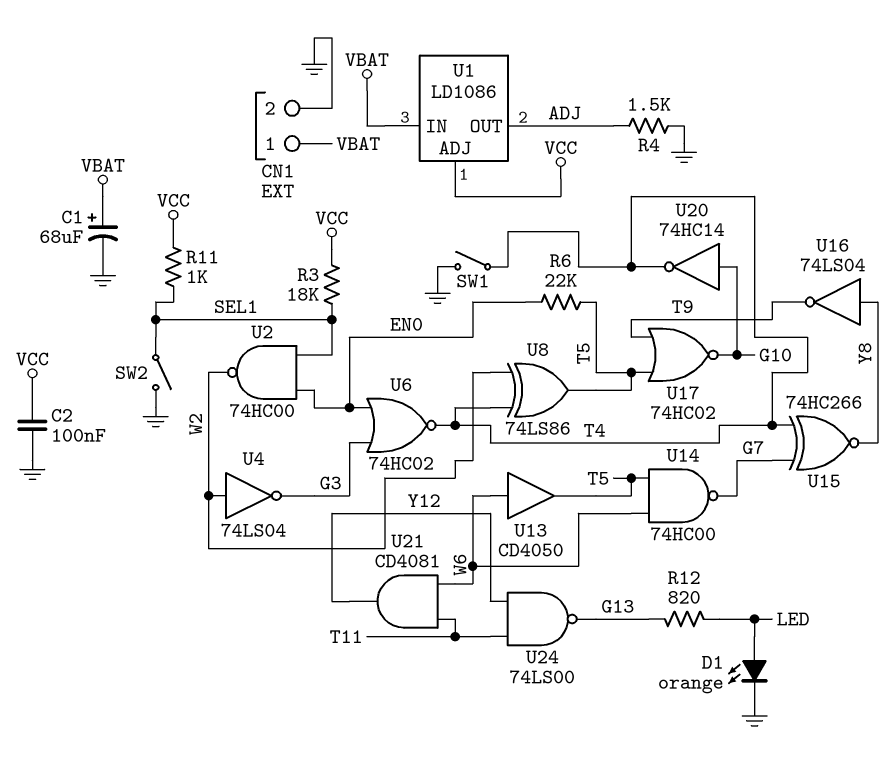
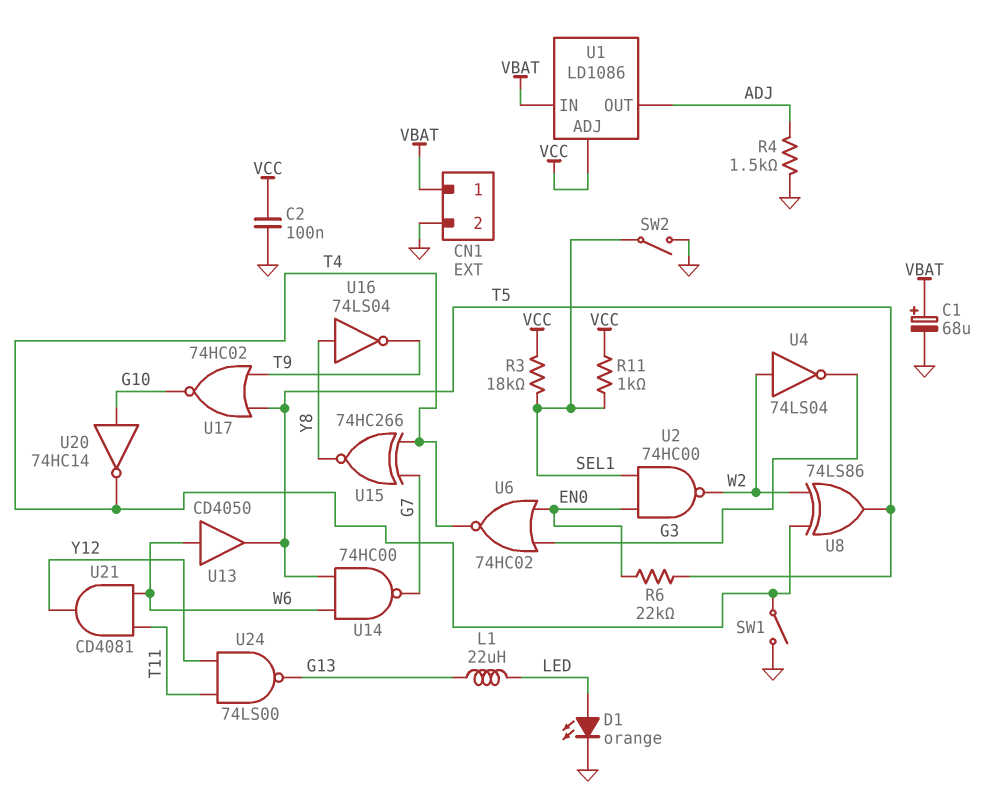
L1: none -> 22uH (G13, LED)
R12: 820 (G13, LED) -> none

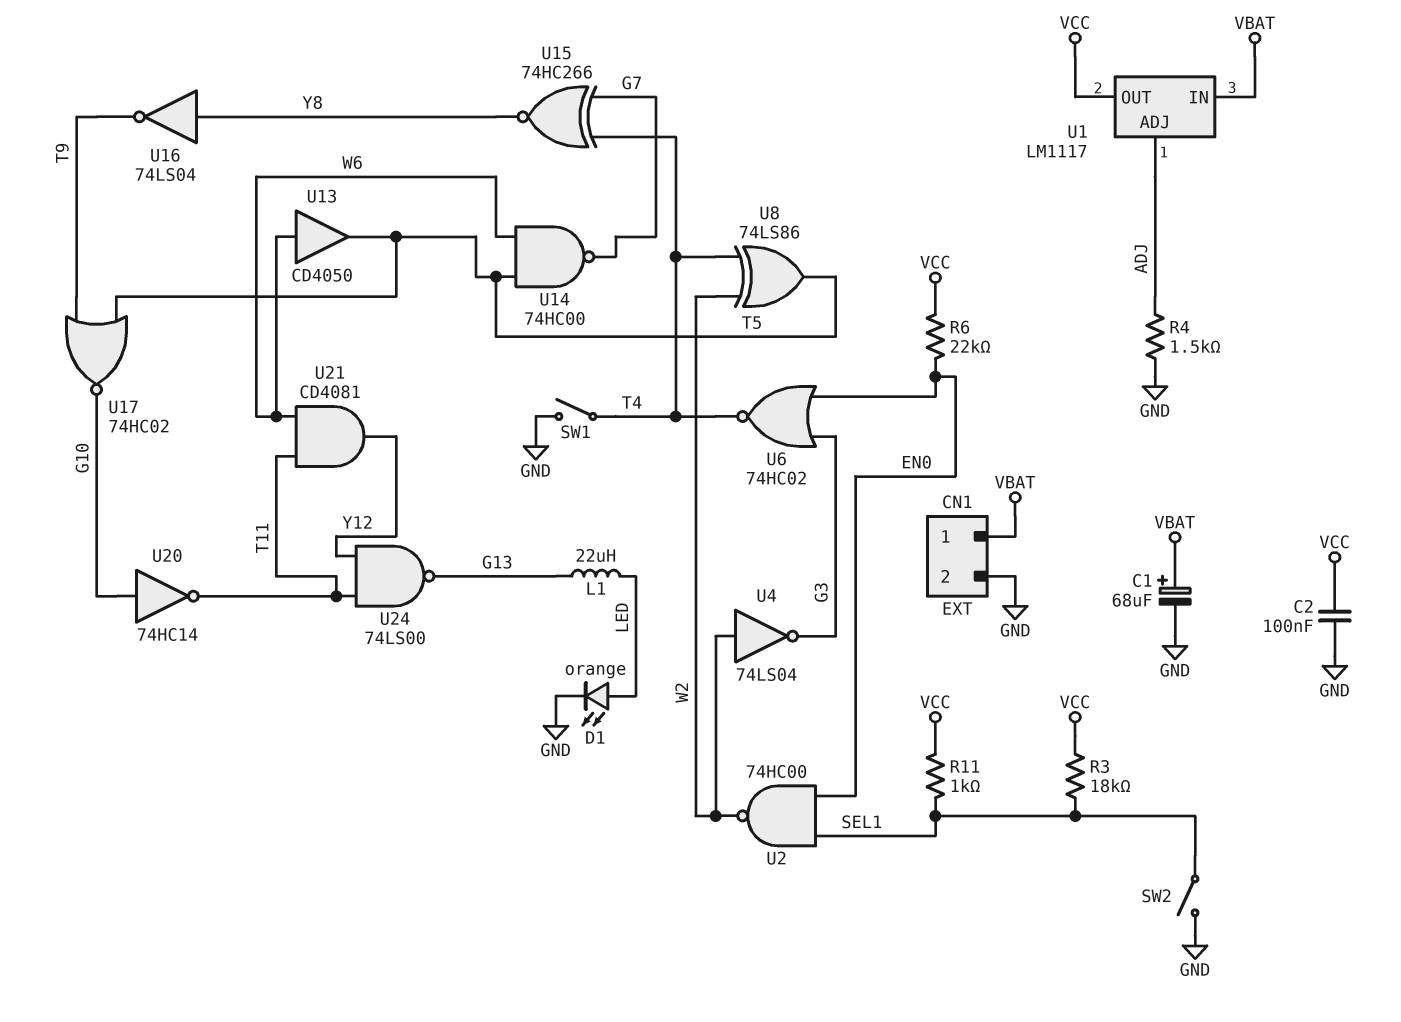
R6: 22k (EN0, T5) -> 22k (EN0, VCC)
U1: LD1086 -> LM1117
U1 pin ADJ: VCC -> ADJ
U1 pin OUT: ADJ -> VCC
U20: NOT 74HC14 (in G10, out T4) -> NOT 74HC14 (in G10, out T11)

